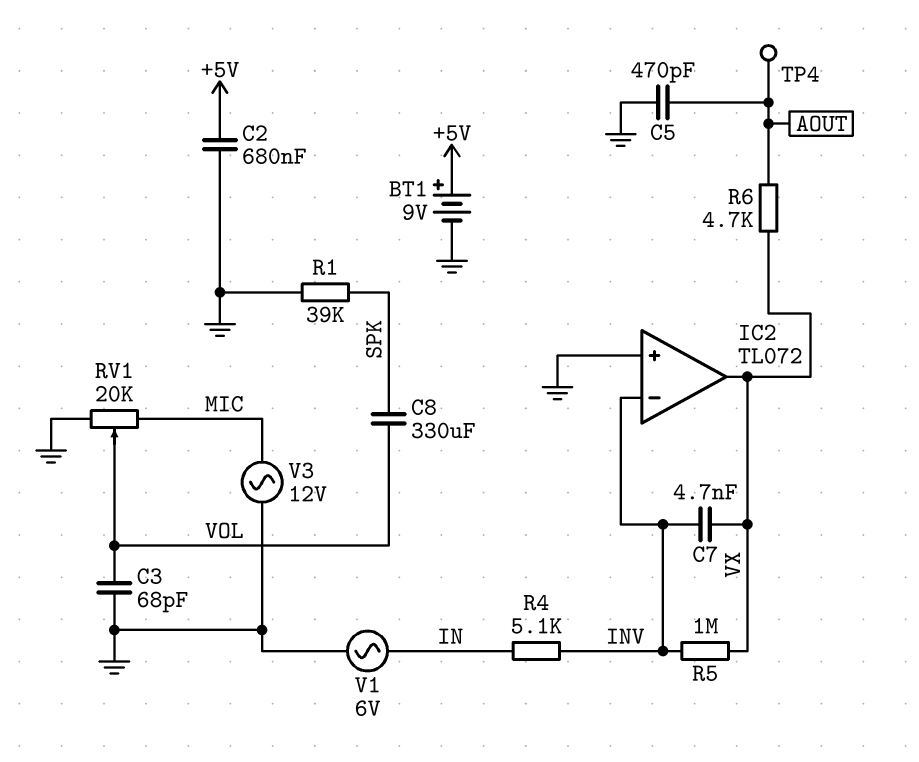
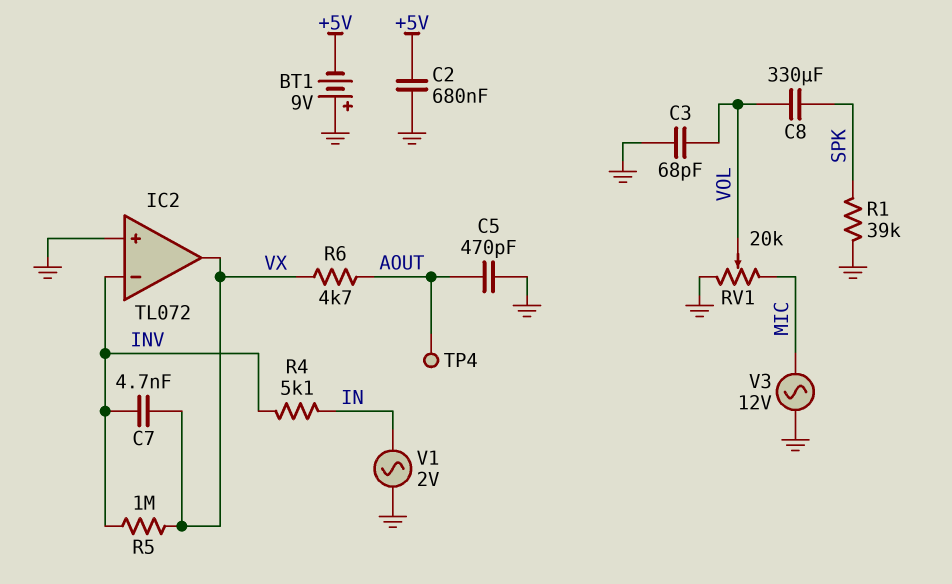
BT1: 9V (plus +5V, minus GND) -> 9V (plus GND, minus +5V)
V1: AC 6V (GND, IN) -> AC 2V (GND, IN)

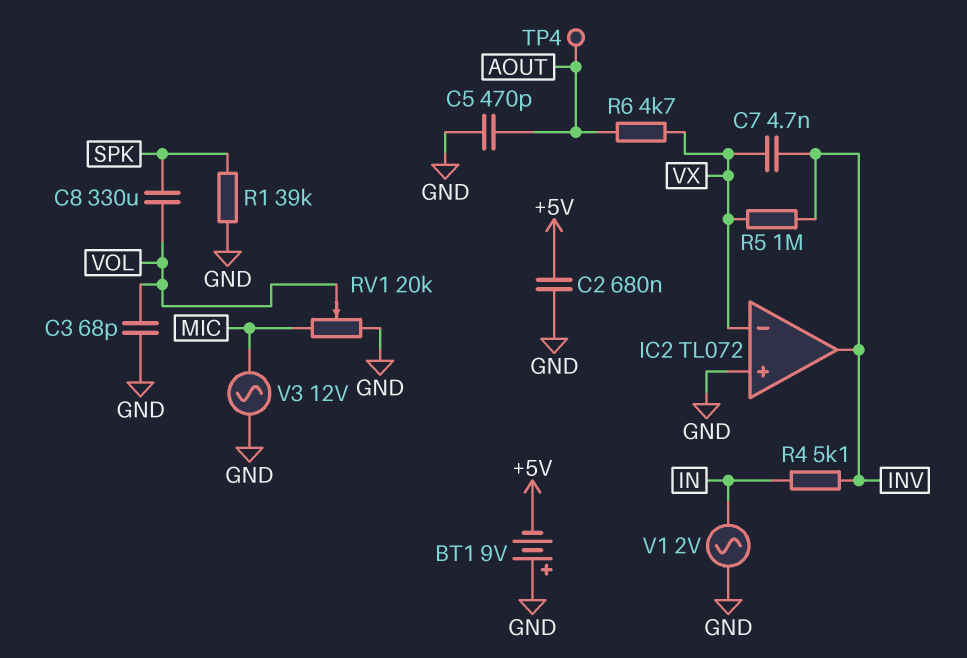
IC2 pin in-: INV -> VX
IC2 pin out: VX -> INV

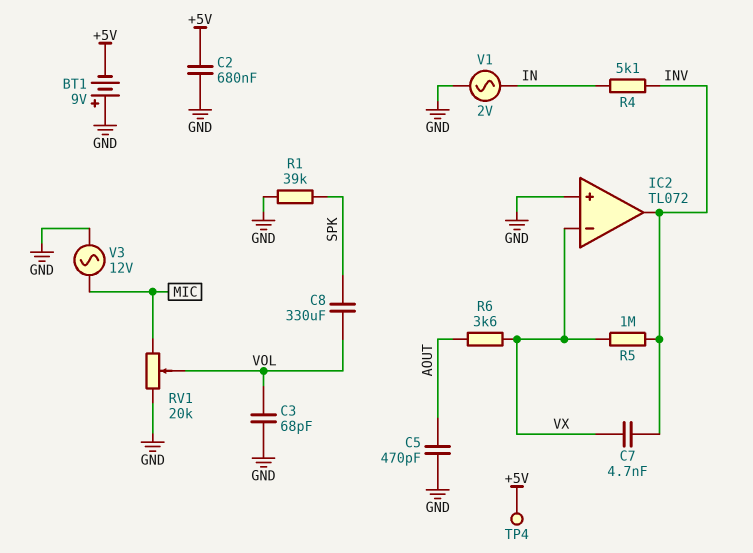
R6: 4.7k (AOUT, VX) -> 3.6k (AOUT, VX)
TP4: test point (AOUT) -> test point (+5V)

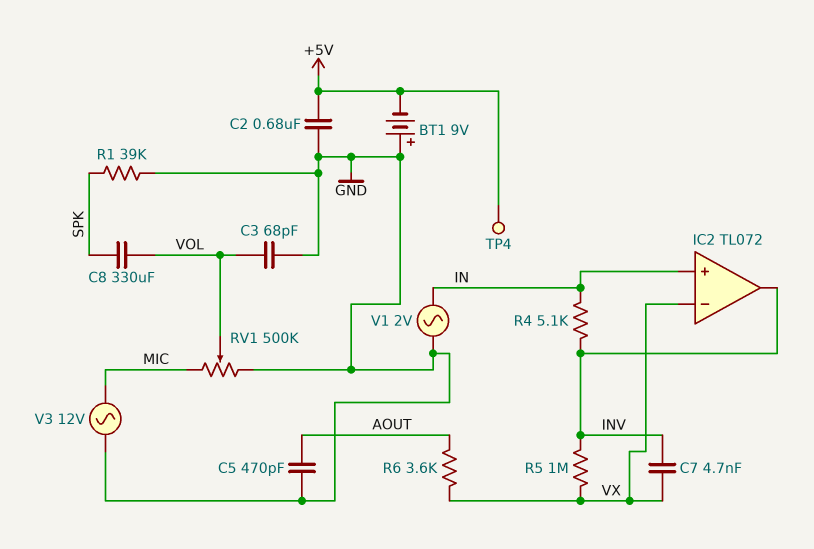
IC2 pin in+: GND -> IN
RV1: 20k (GND, MIC, wiper VOL) -> 500k (GND, MIC, wiper VOL)

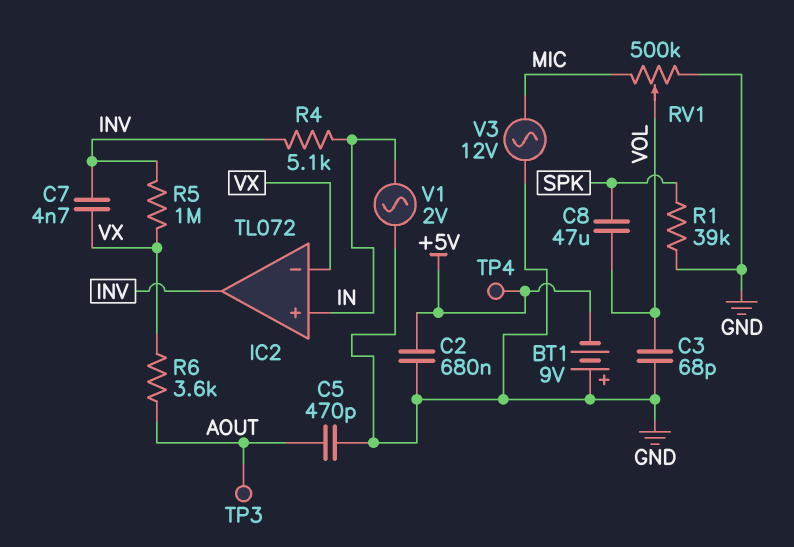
C8: 330uF (SPK, VOL) -> 47uF (SPK, VOL)
TP3: none -> test point (AOUT)

